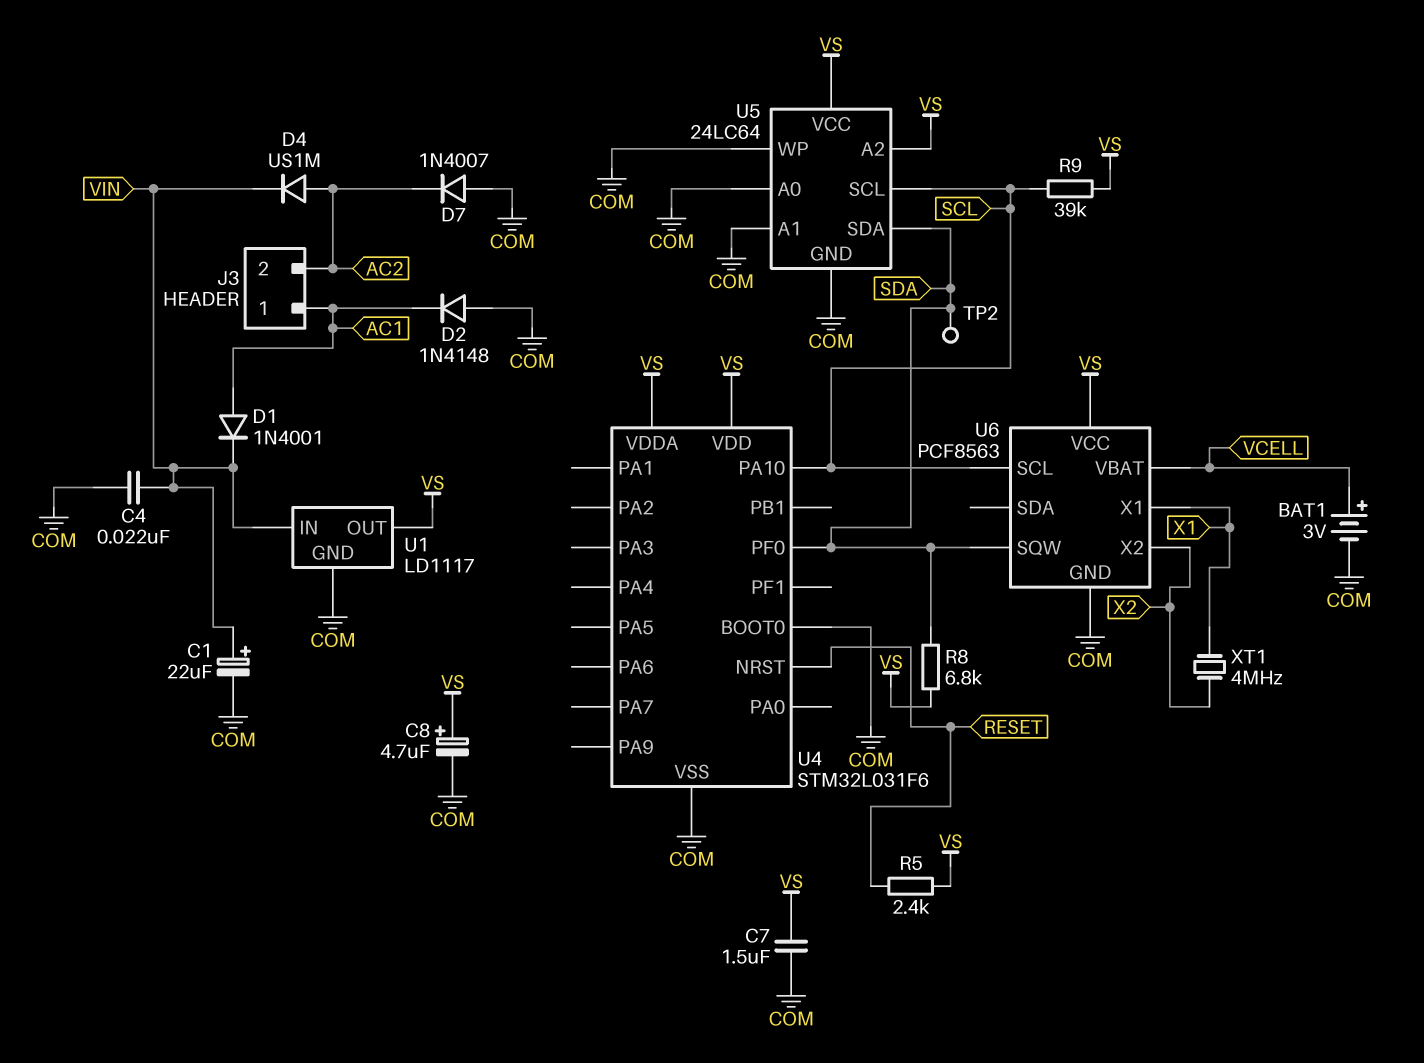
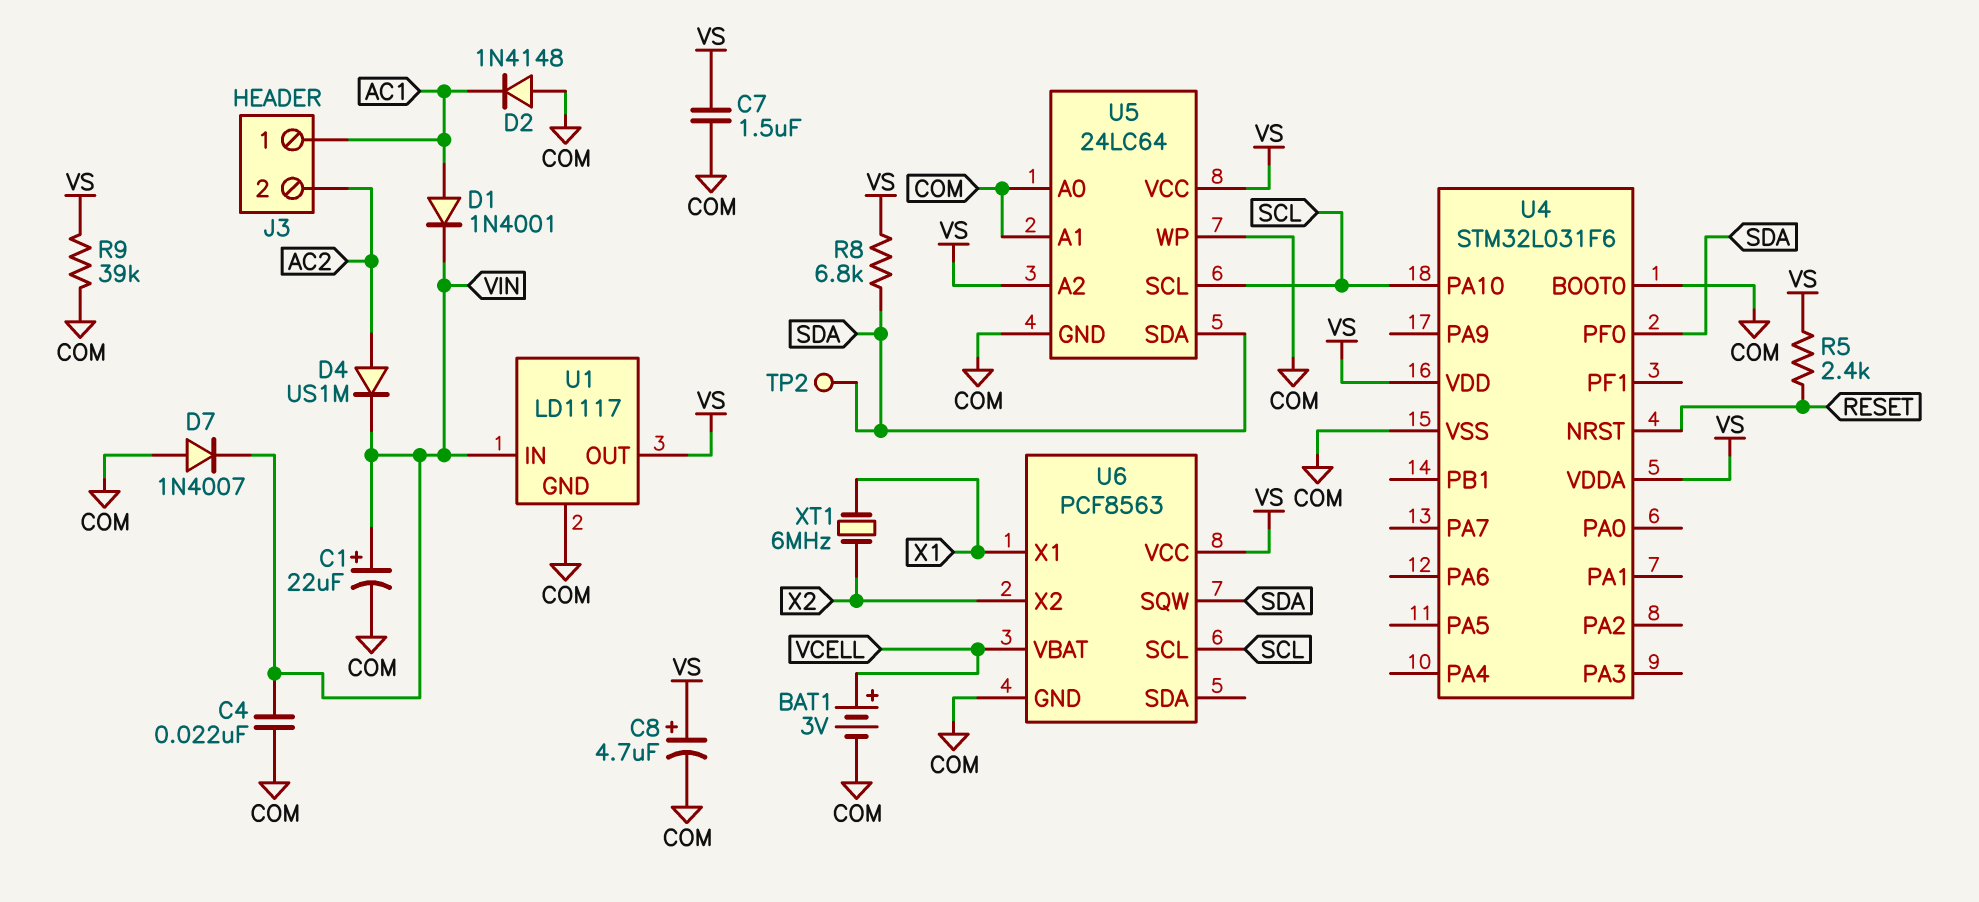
D7: diode 1N4007 (A COM, K AC2) -> diode 1N4007 (A COM, K VIN)
R9: 39k (SCL, VS) -> 39k (COM, VS)
XT1: 4MHz (X1, X2) -> 6MHz (X1, X2)

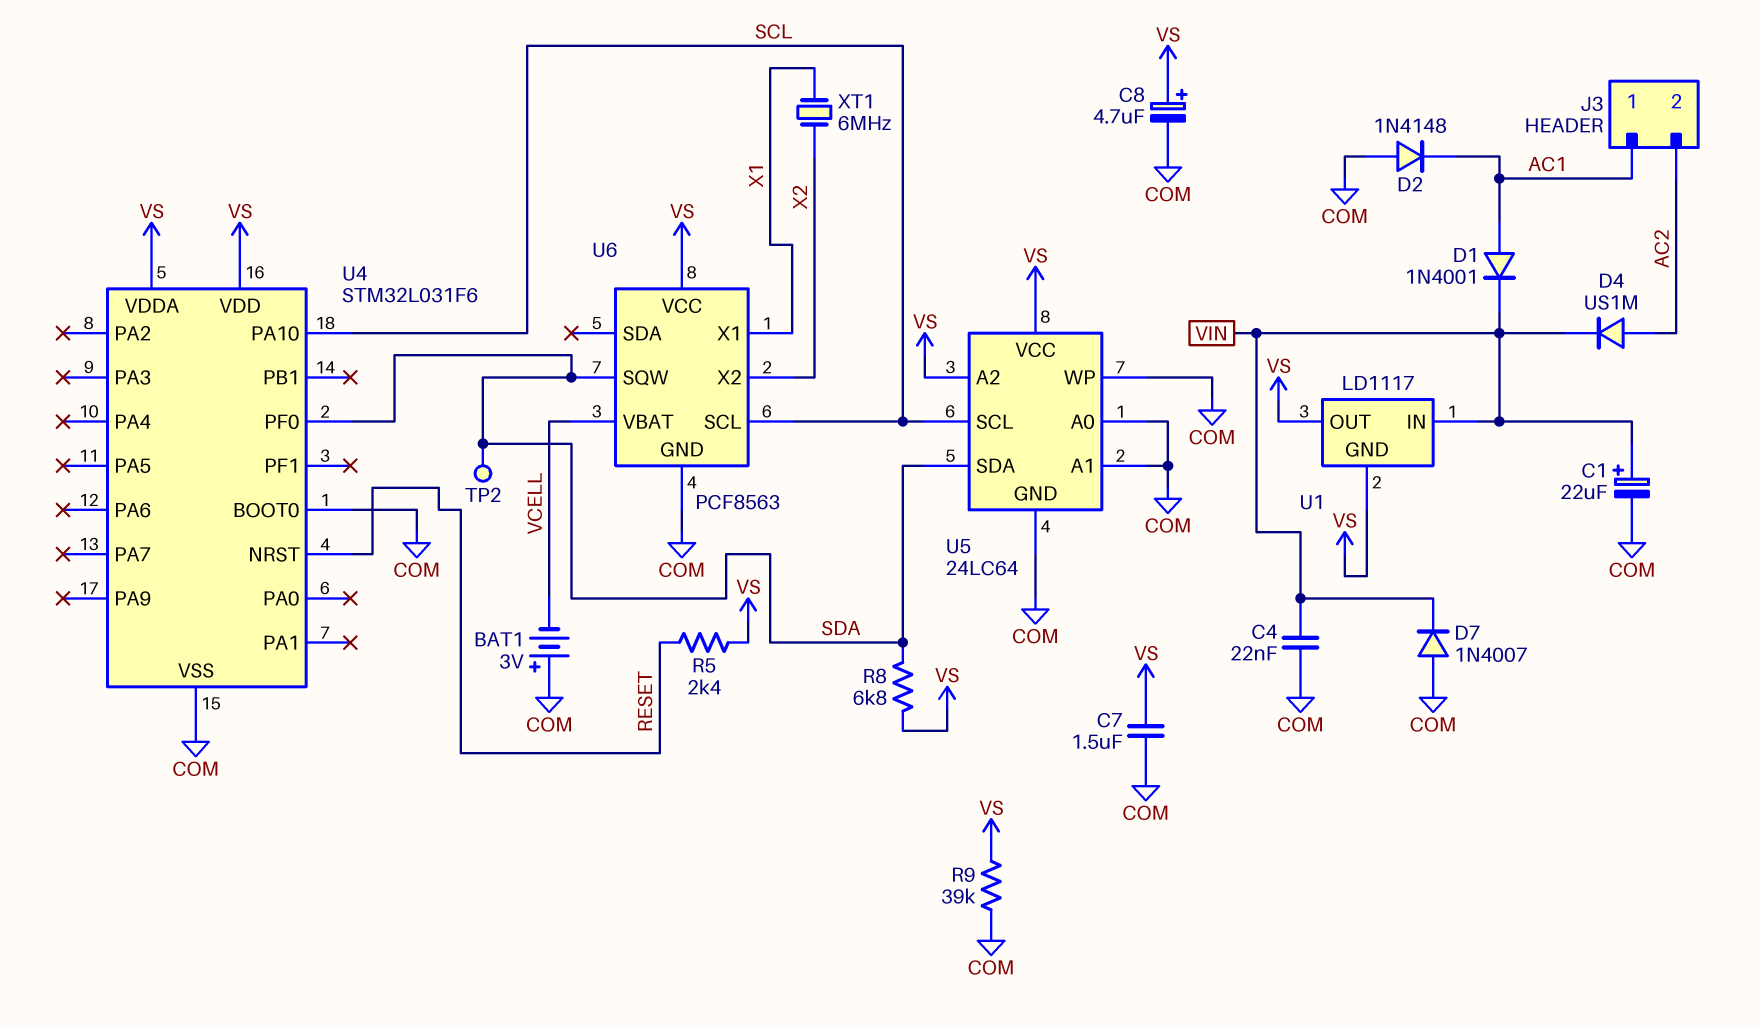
BAT1: 3V (plus VCELL, minus COM) -> 3V (plus COM, minus VCELL)
U1 pin GND: COM -> VS

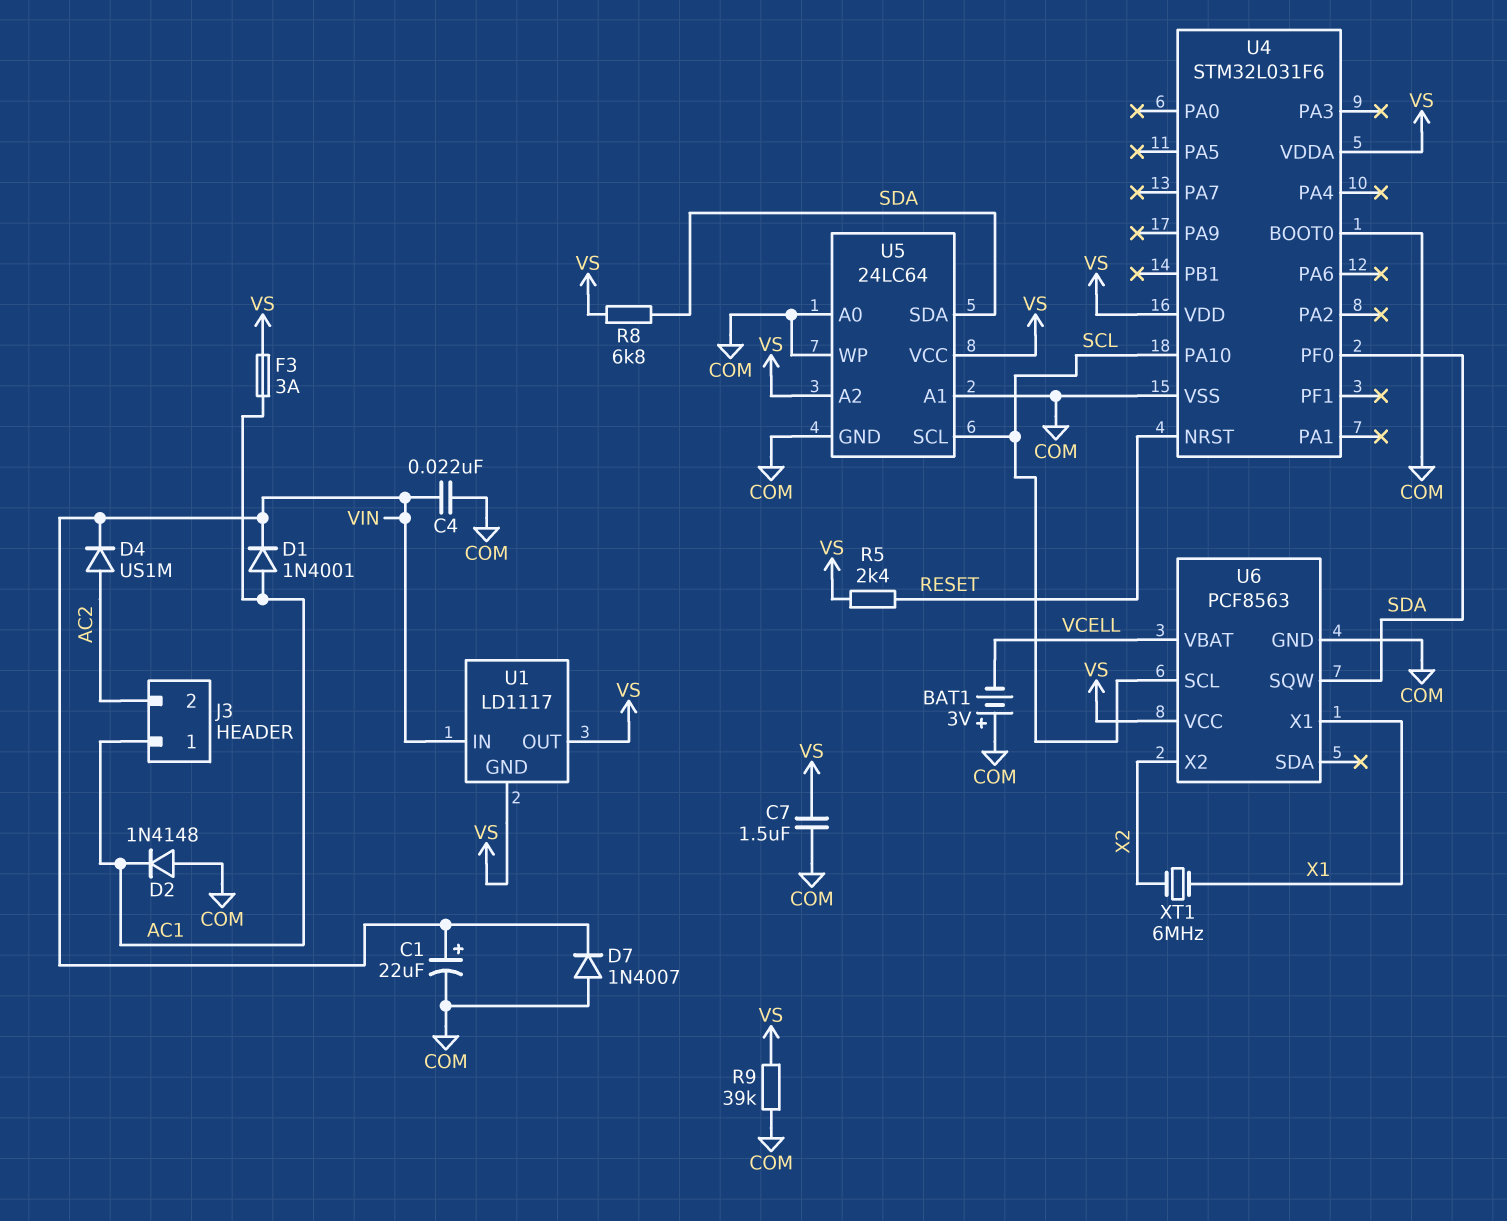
C8: 4.7uF (plus VS, minus COM) -> none
F3: none -> 3A (AC1, VS)
TP2: test point (SDA) -> none

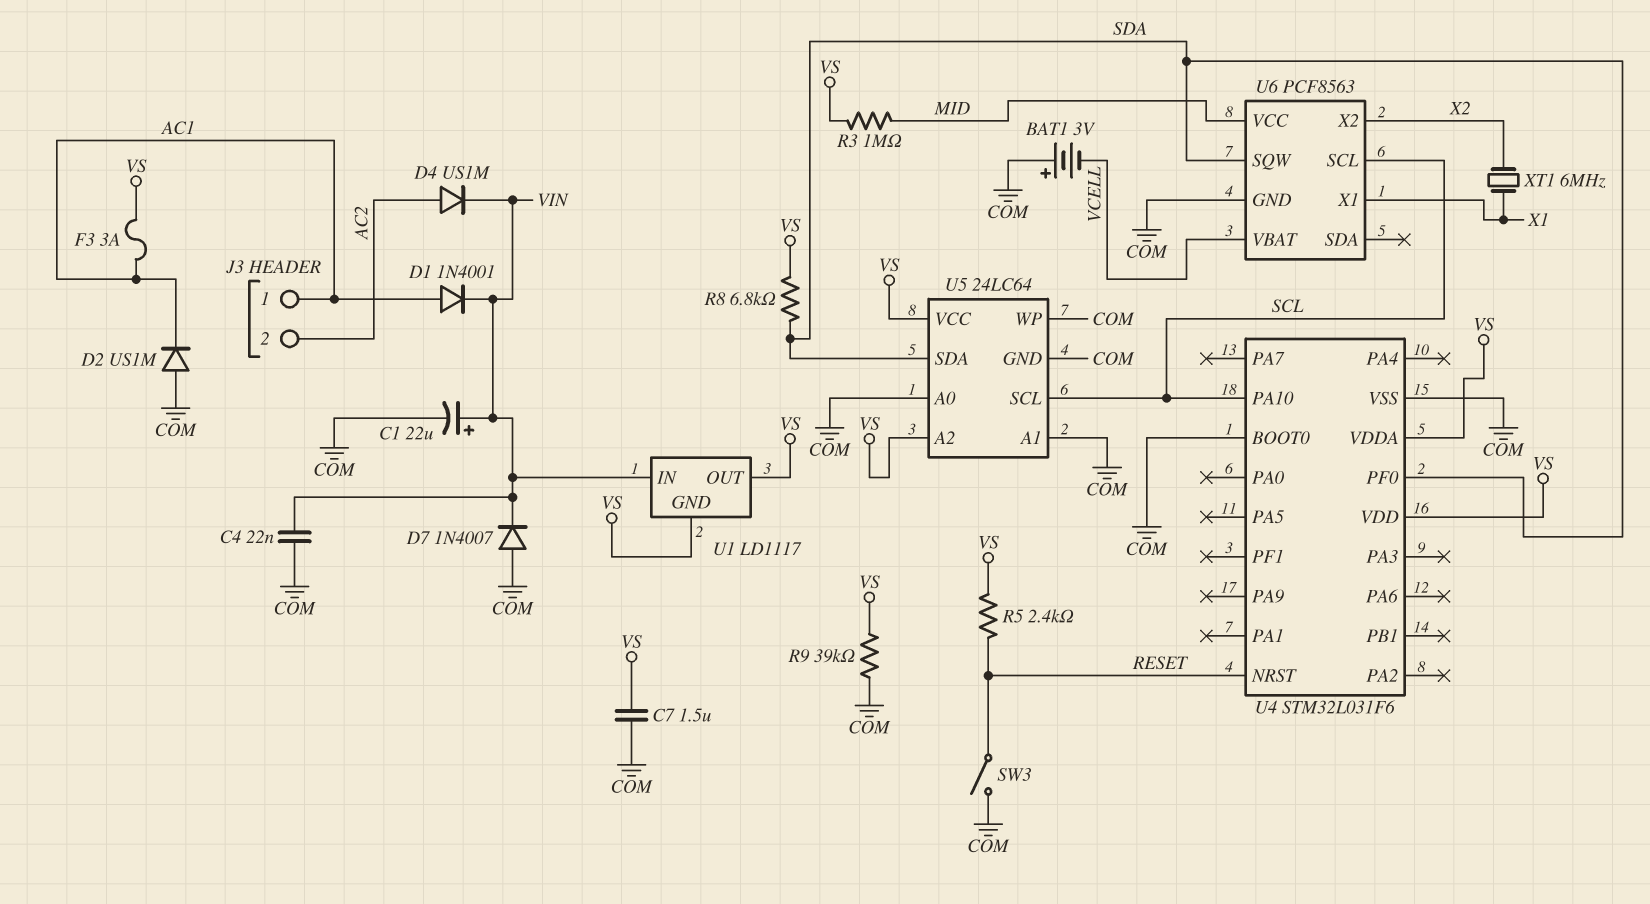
D2: diode 1N4148 (A COM, K AC1) -> diode US1M (A COM, K AC1)
R3: none -> 1M (MID, VS)
SW3: none -> switch (COM, RESET)
U6 pin VCC: VS -> MID

